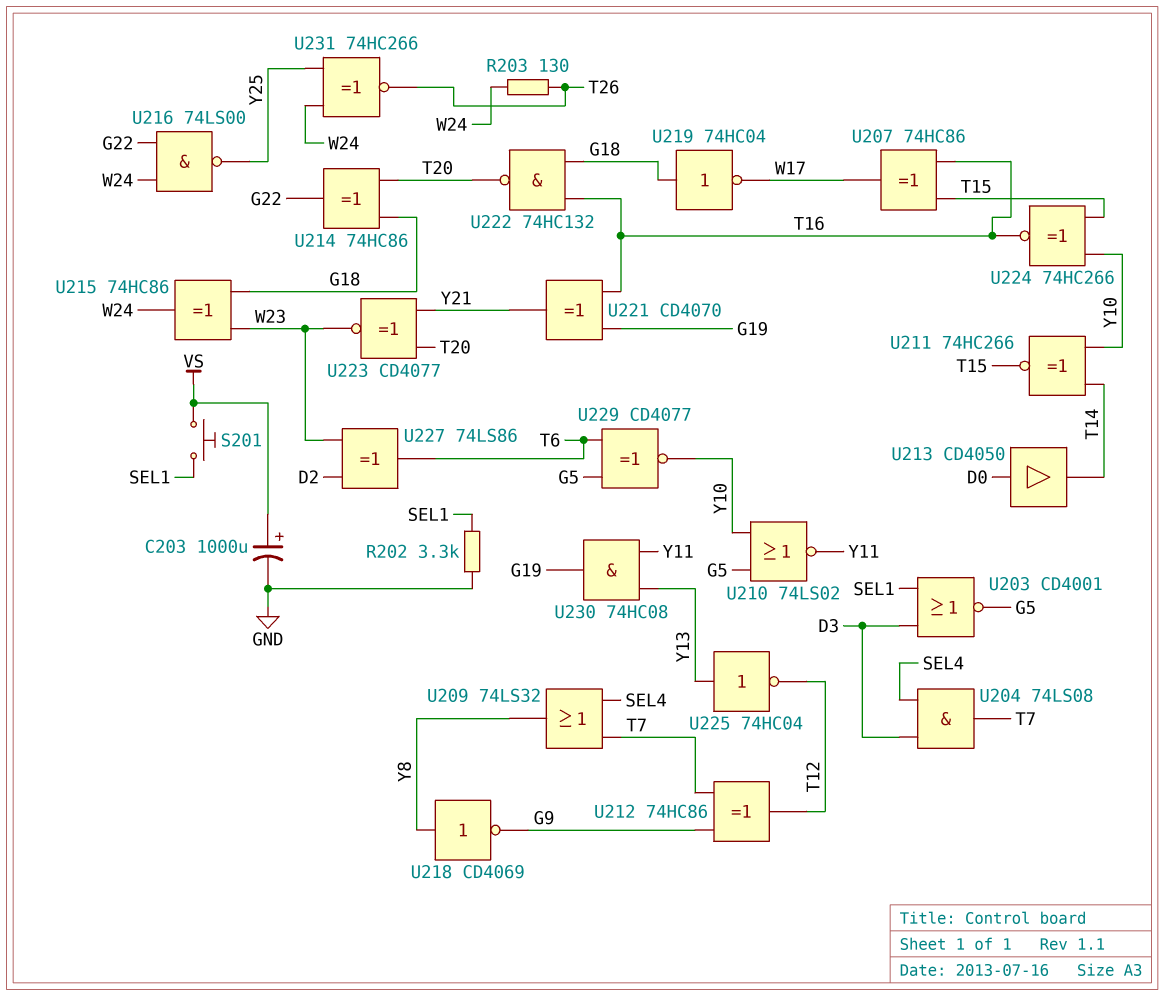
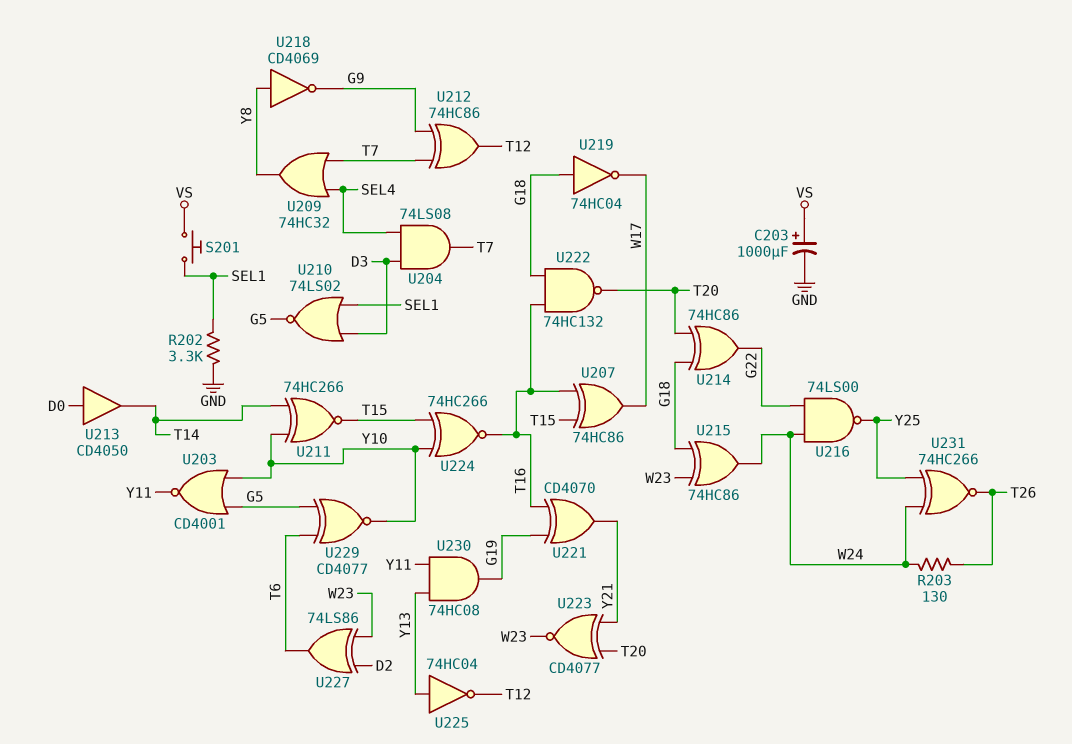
U203: NOR CD4001 (in D3, in SEL1, out G5) -> NOR CD4001 (in G5, in Y10, out Y11)
U209: OR 74LS32 (in SEL4, in T7, out Y8) -> OR 74HC32 (in SEL4, in T7, out Y8)
U210: NOR 74LS02 (in G5, in Y10, out Y11) -> NOR 74LS02 (in D3, in SEL1, out G5)

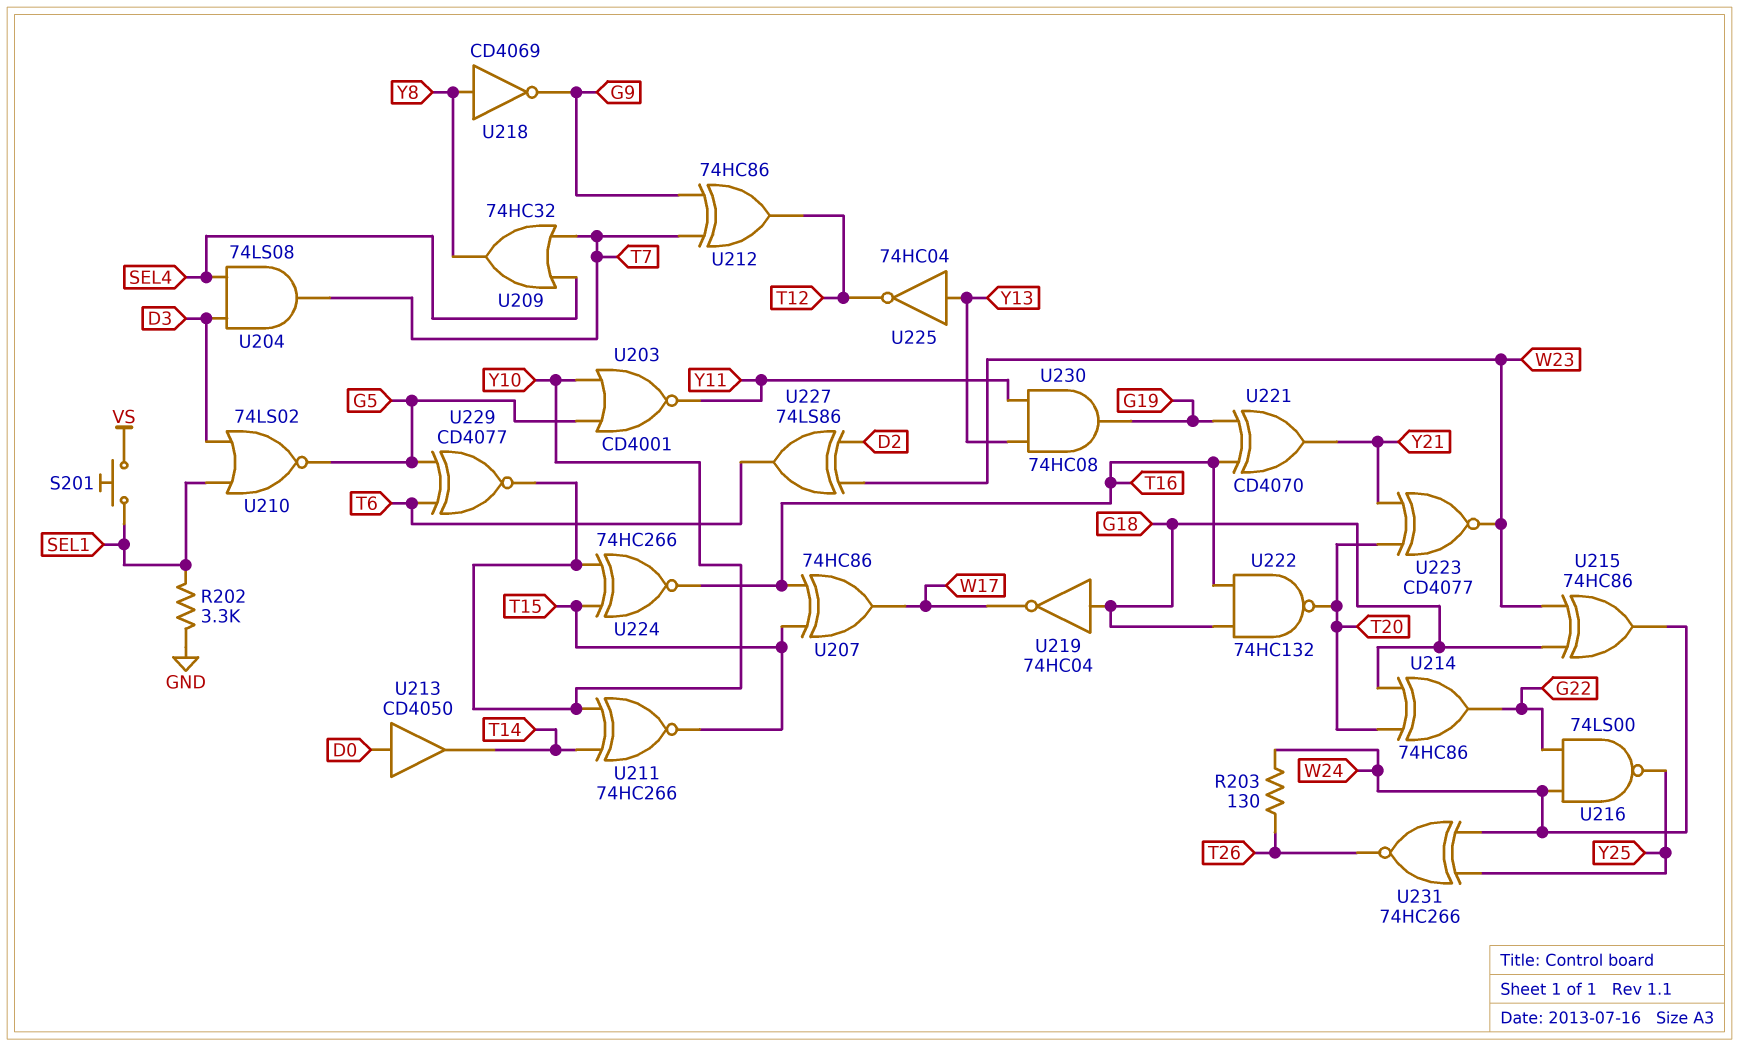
C203: 1000uF (plus VS, minus GND) -> none

